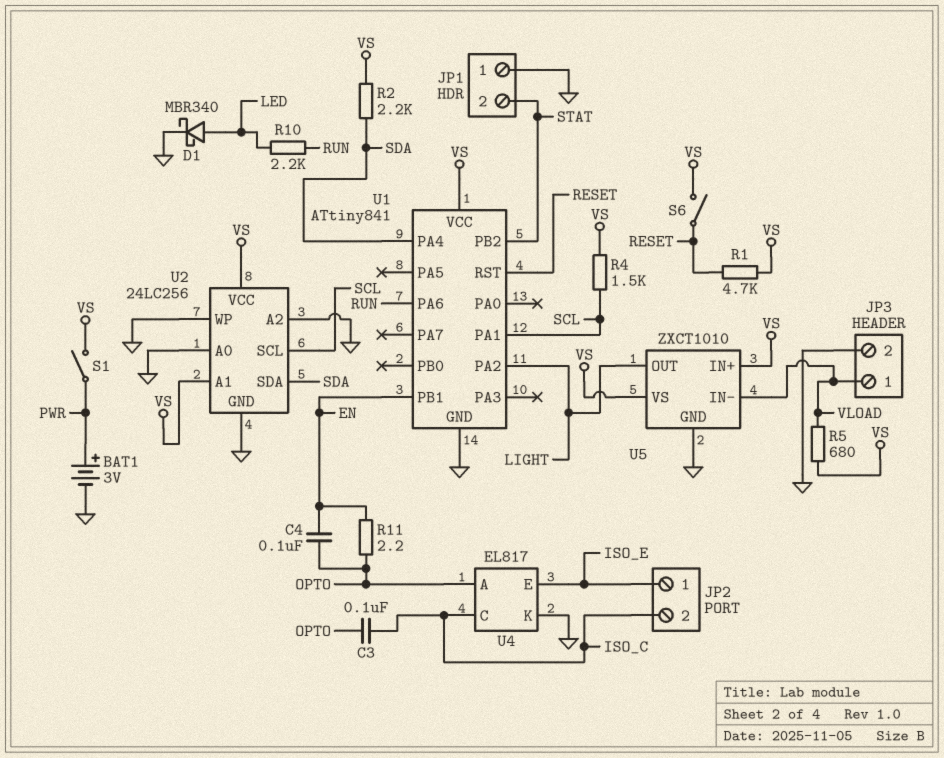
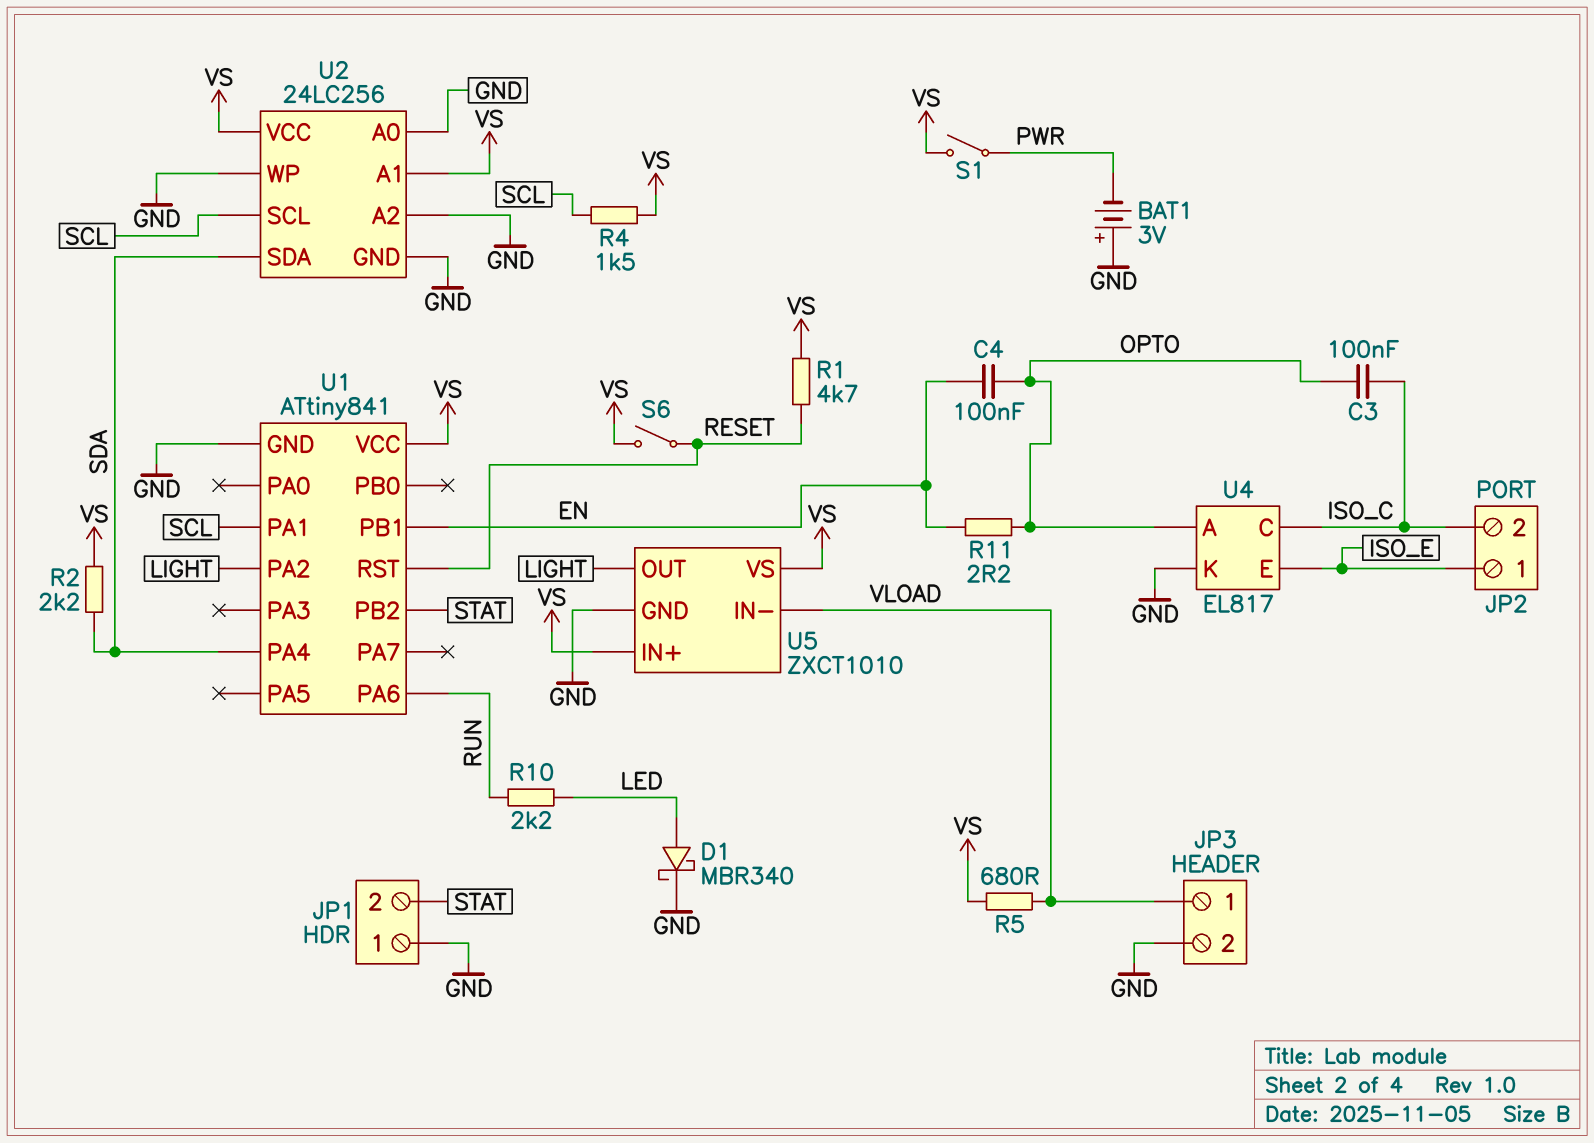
BAT1: 3V (plus PWR, minus GND) -> 3V (plus GND, minus PWR)

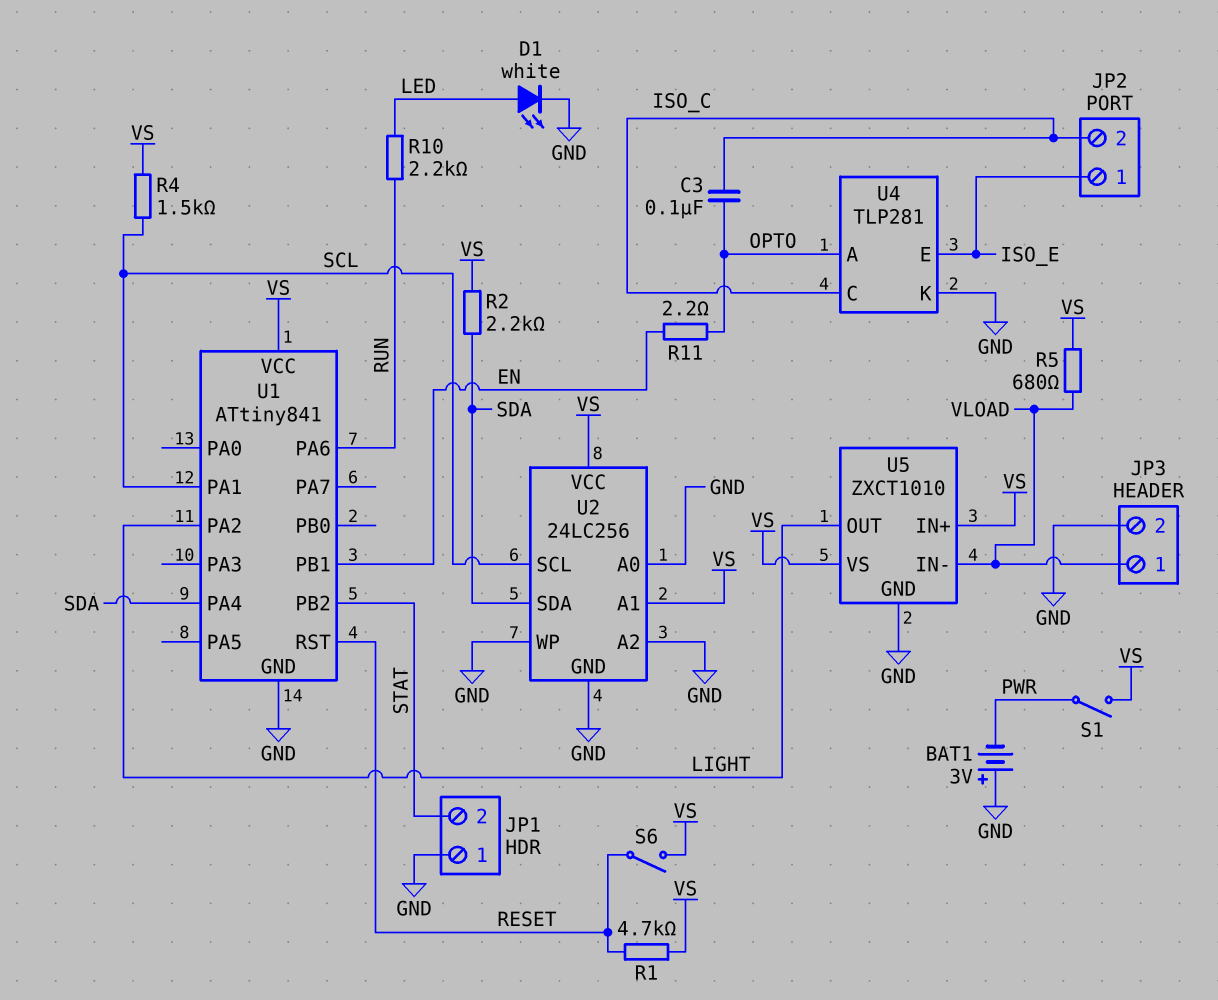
C4: 100nF (EN, OPTO) -> none
D1: schottky MBR340 (A LED, K GND) -> LED white (A LED, K GND)
U4: EL817 -> TLP281

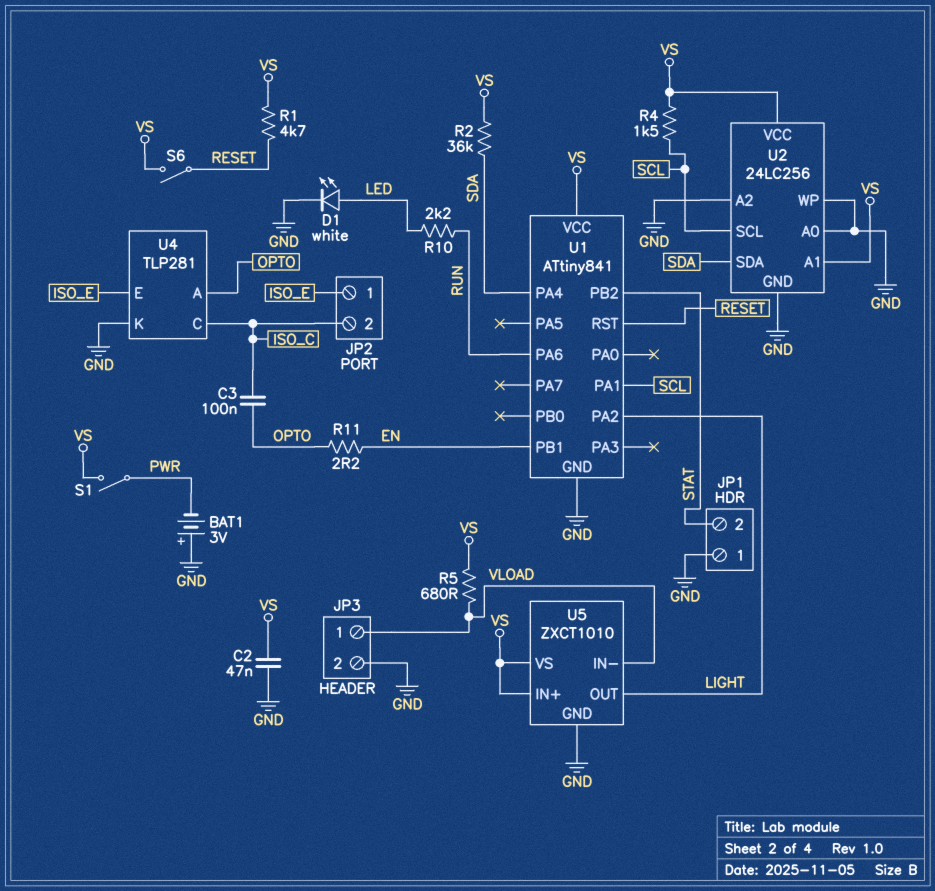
C2: none -> 47nF (GND, VS)
R2: 2.2k (SDA, VS) -> 36k (SDA, VS)

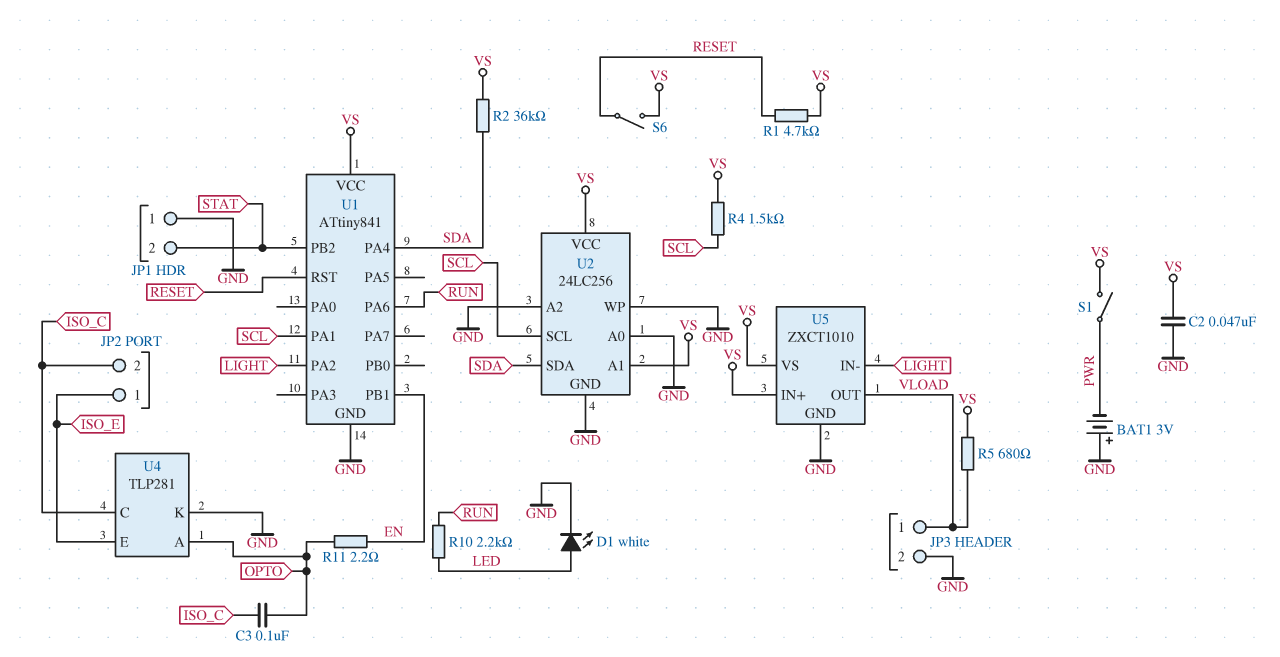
U5 pin IN-: VLOAD -> LIGHT
U5 pin OUT: LIGHT -> VLOAD

